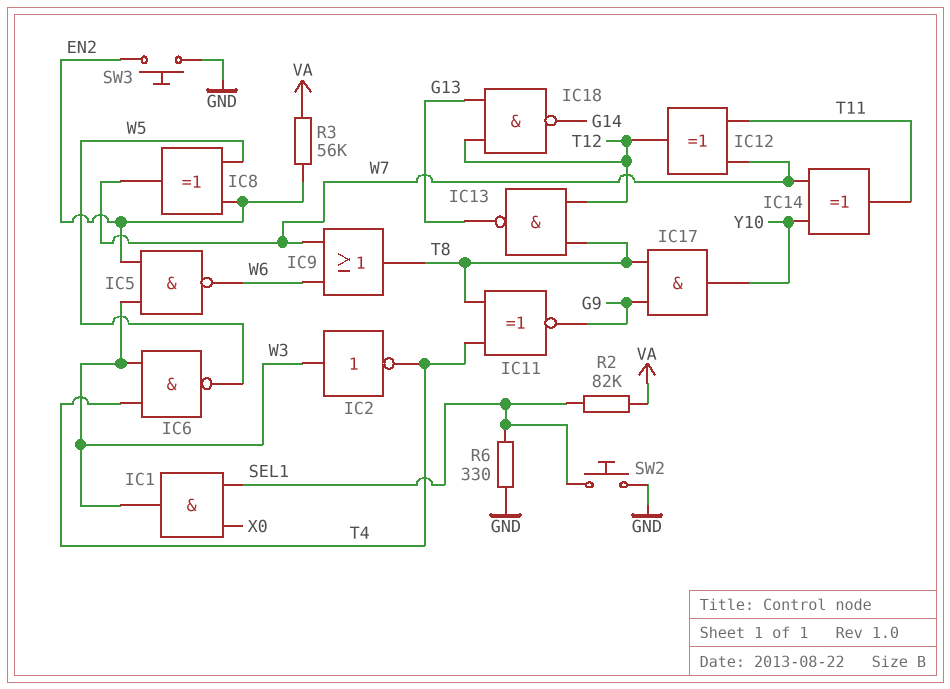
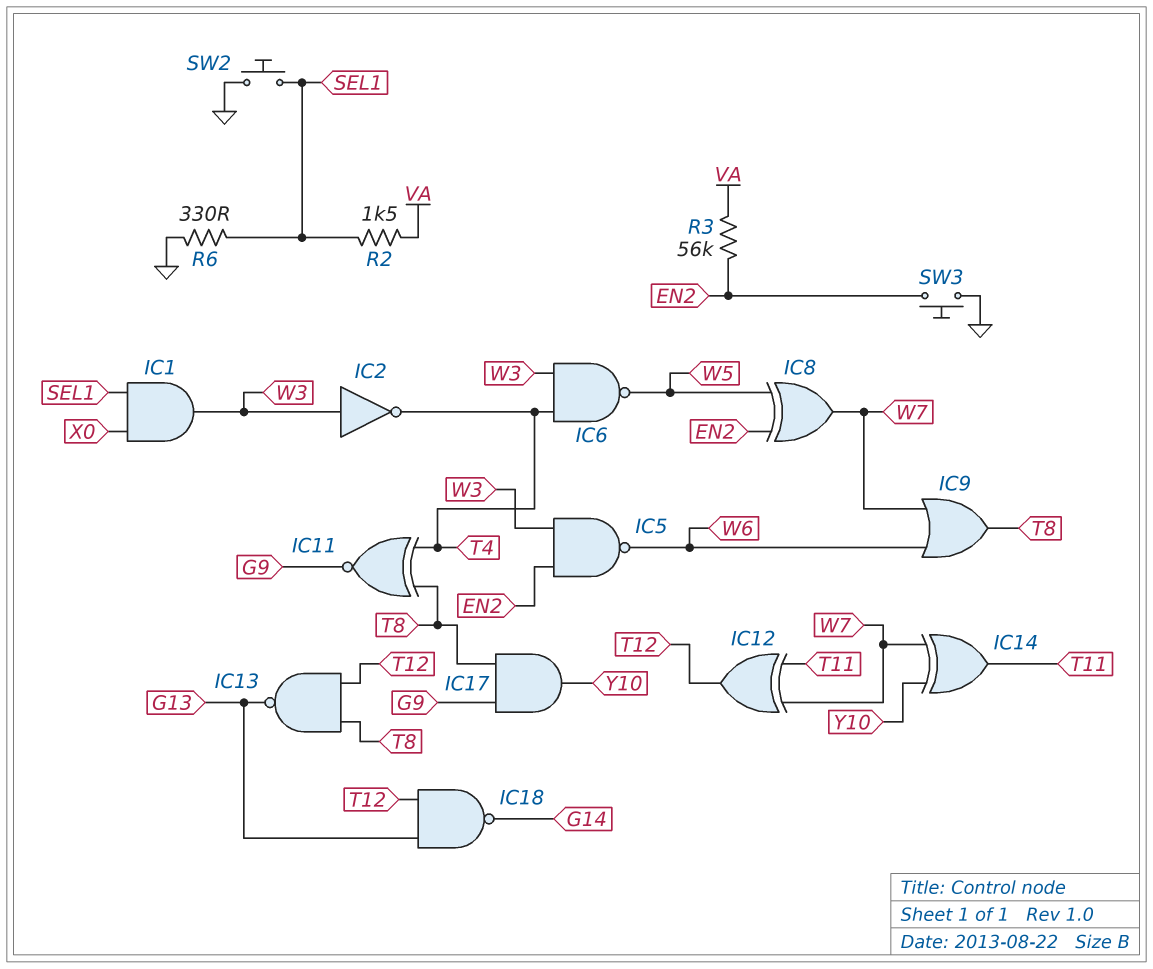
R2: 82k (SEL1, VA) -> 1.5k (SEL1, VA)

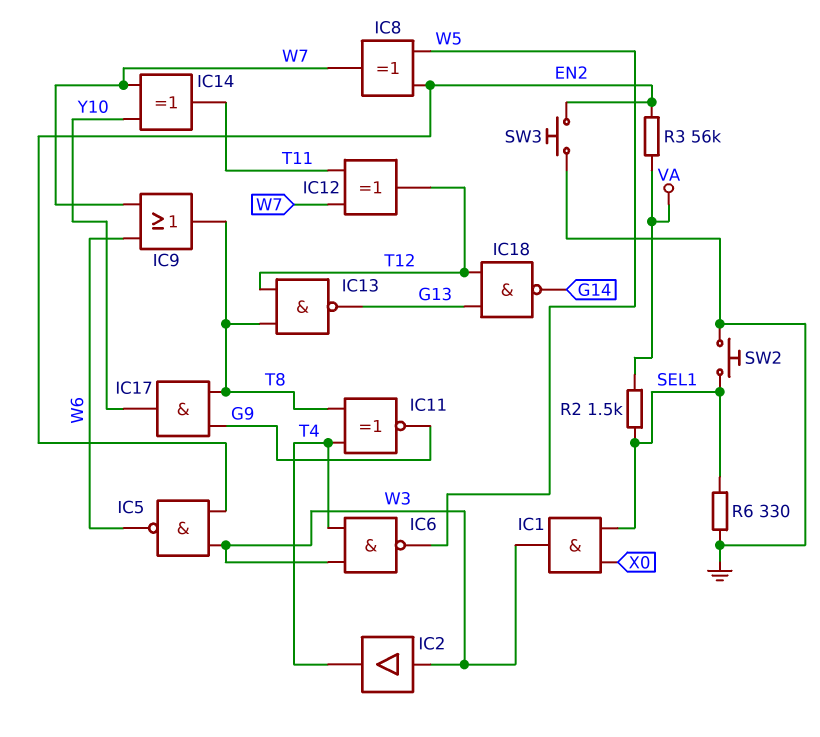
IC2: NOT (in W3, out T4) -> buffer (in W3, out T4)

